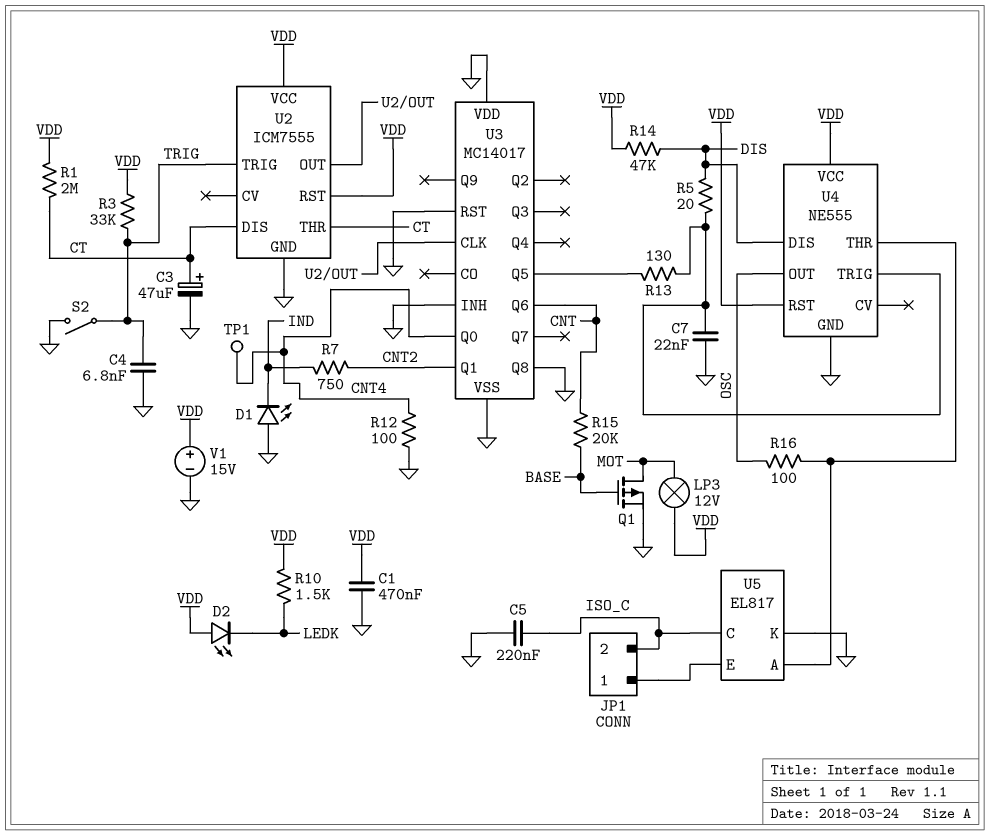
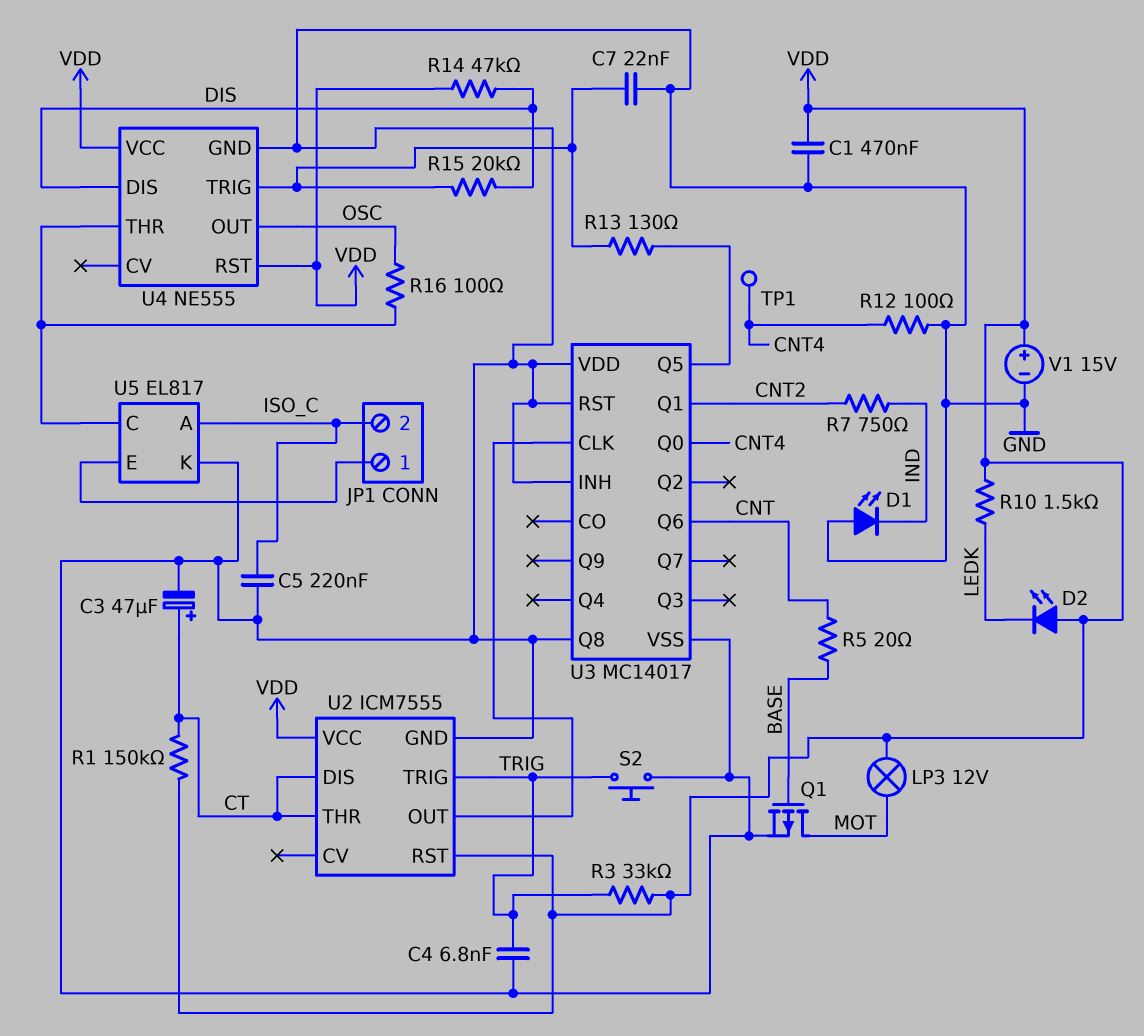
R1: 2M (CT, VDD) -> 150k (CT, VDD)
R5: 20 (DIS, U4/TRIG) -> 20 (BASE, CNT)
R15: 20k (BASE, CNT) -> 20k (DIS, U4/TRIG)
S2: switch (GND, TRIG) -> button (GND, TRIG)
U5 pin A: U4/THR -> ISO_C
U5 pin C: ISO_C -> U4/THR

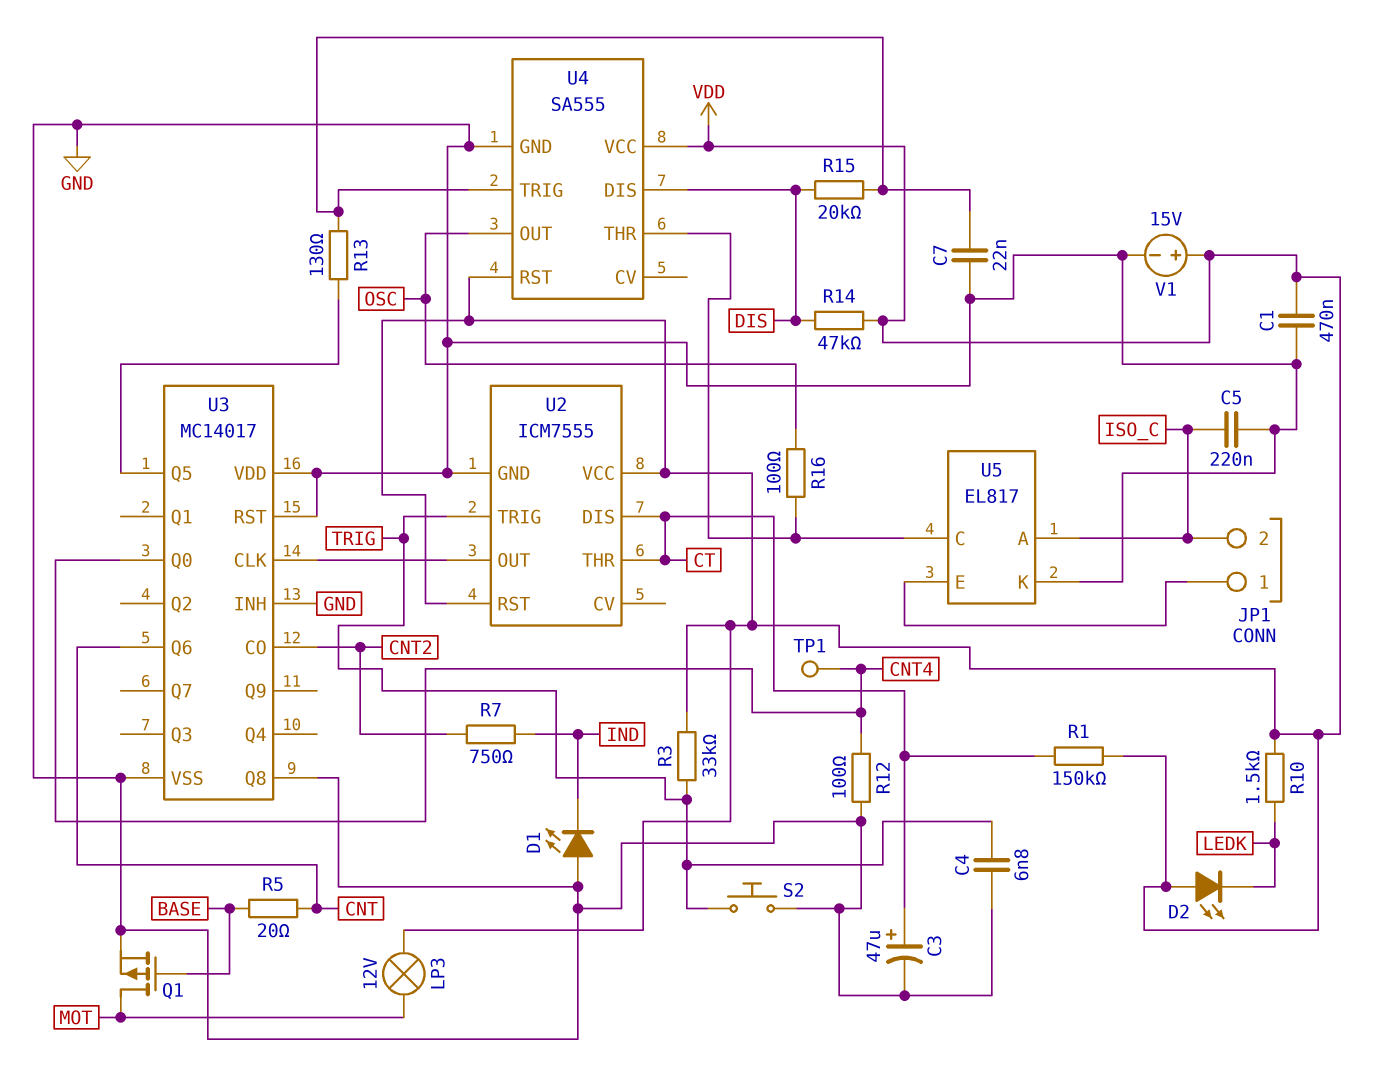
U3 pin CO: none -> CNT2
U3 pin Q1: CNT2 -> none
U4: NE555 -> SA555

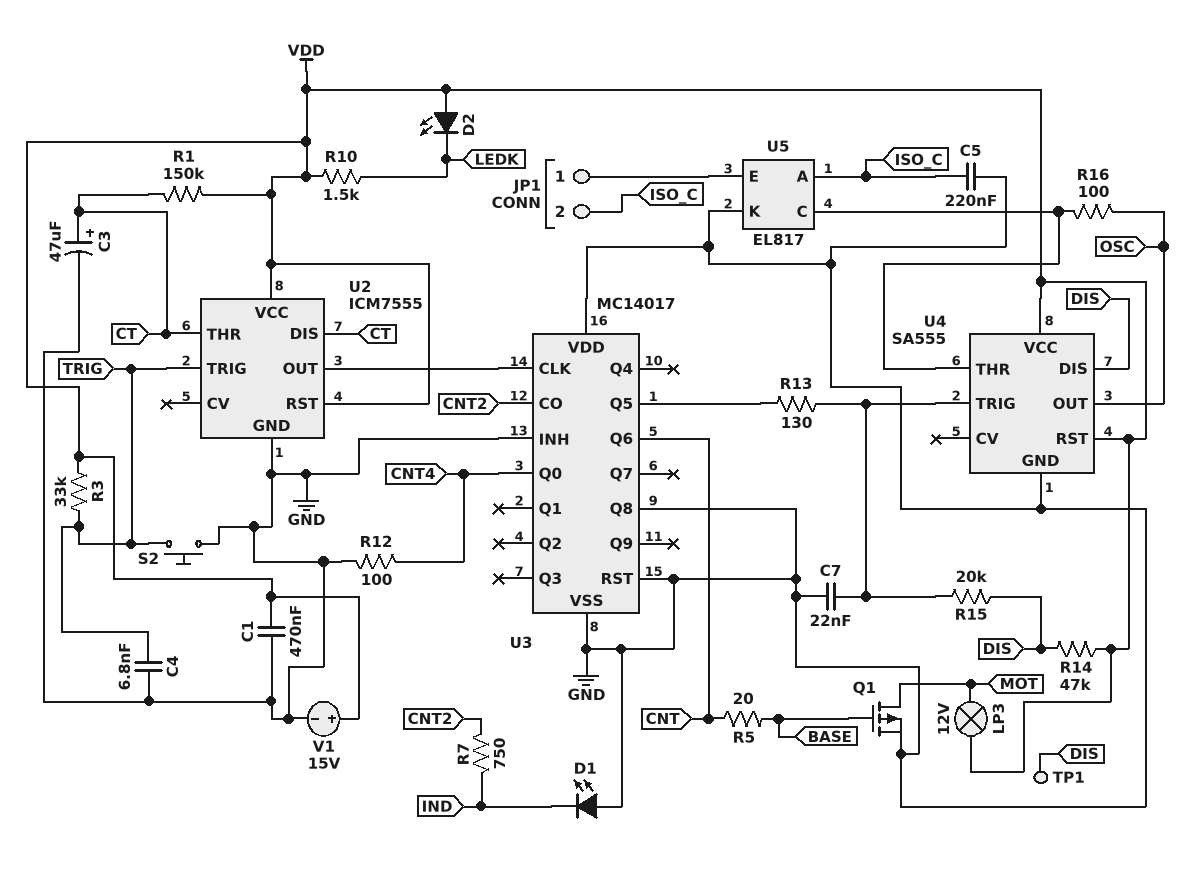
TP1: test point (CNT4) -> test point (DIS)

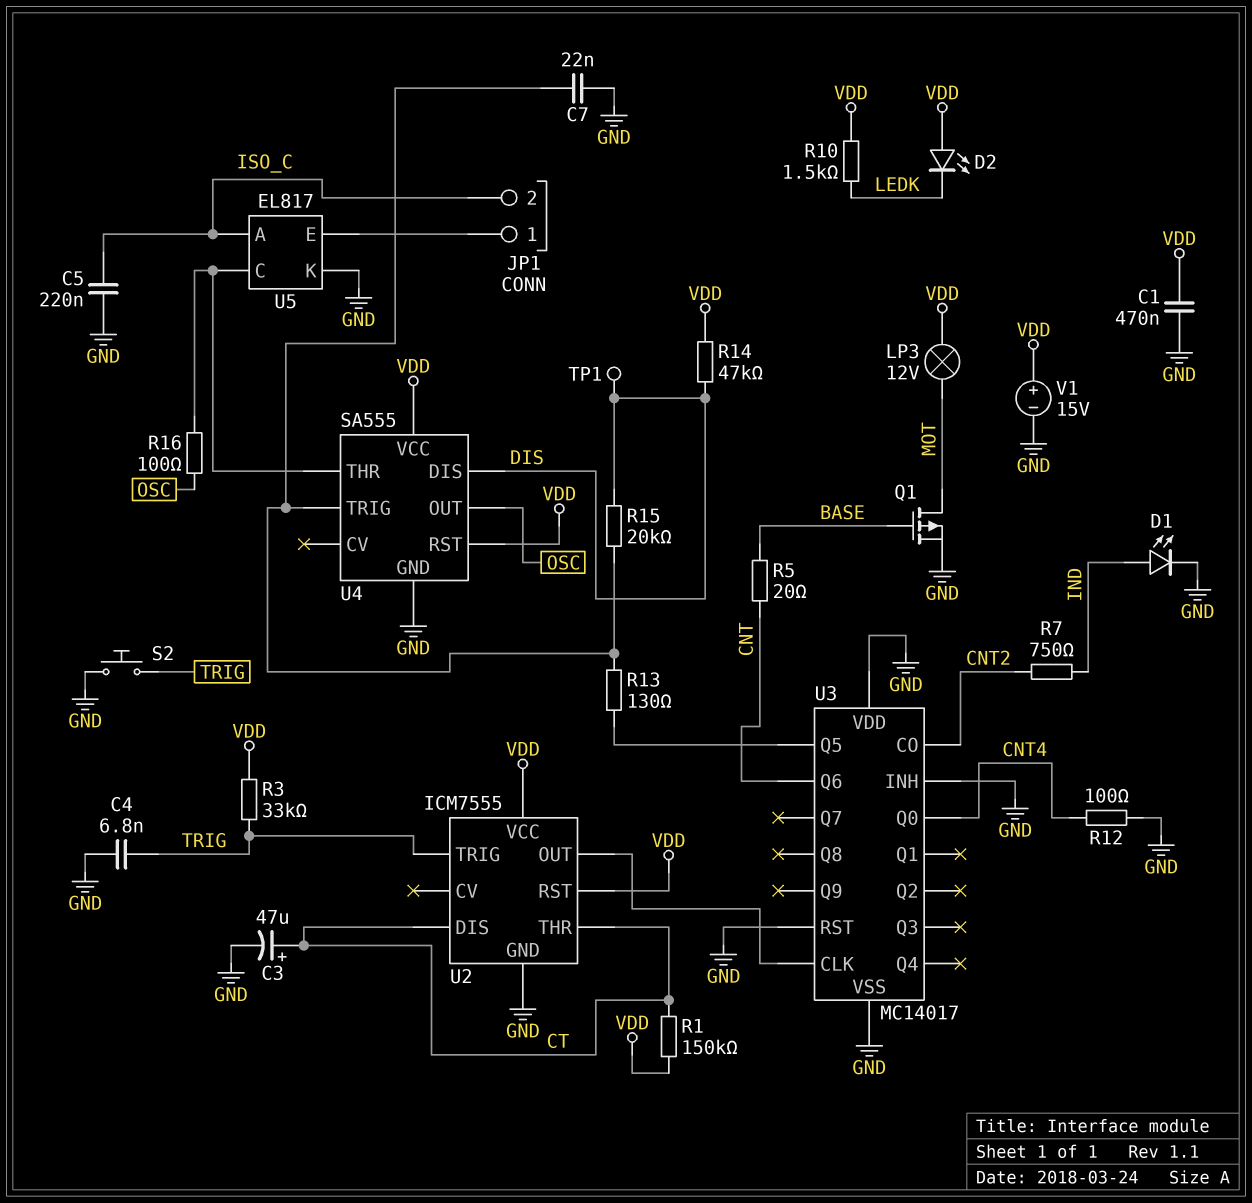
D1: LED (A GND, K IND) -> LED (A IND, K GND)
U3 pin Q8: GND -> none

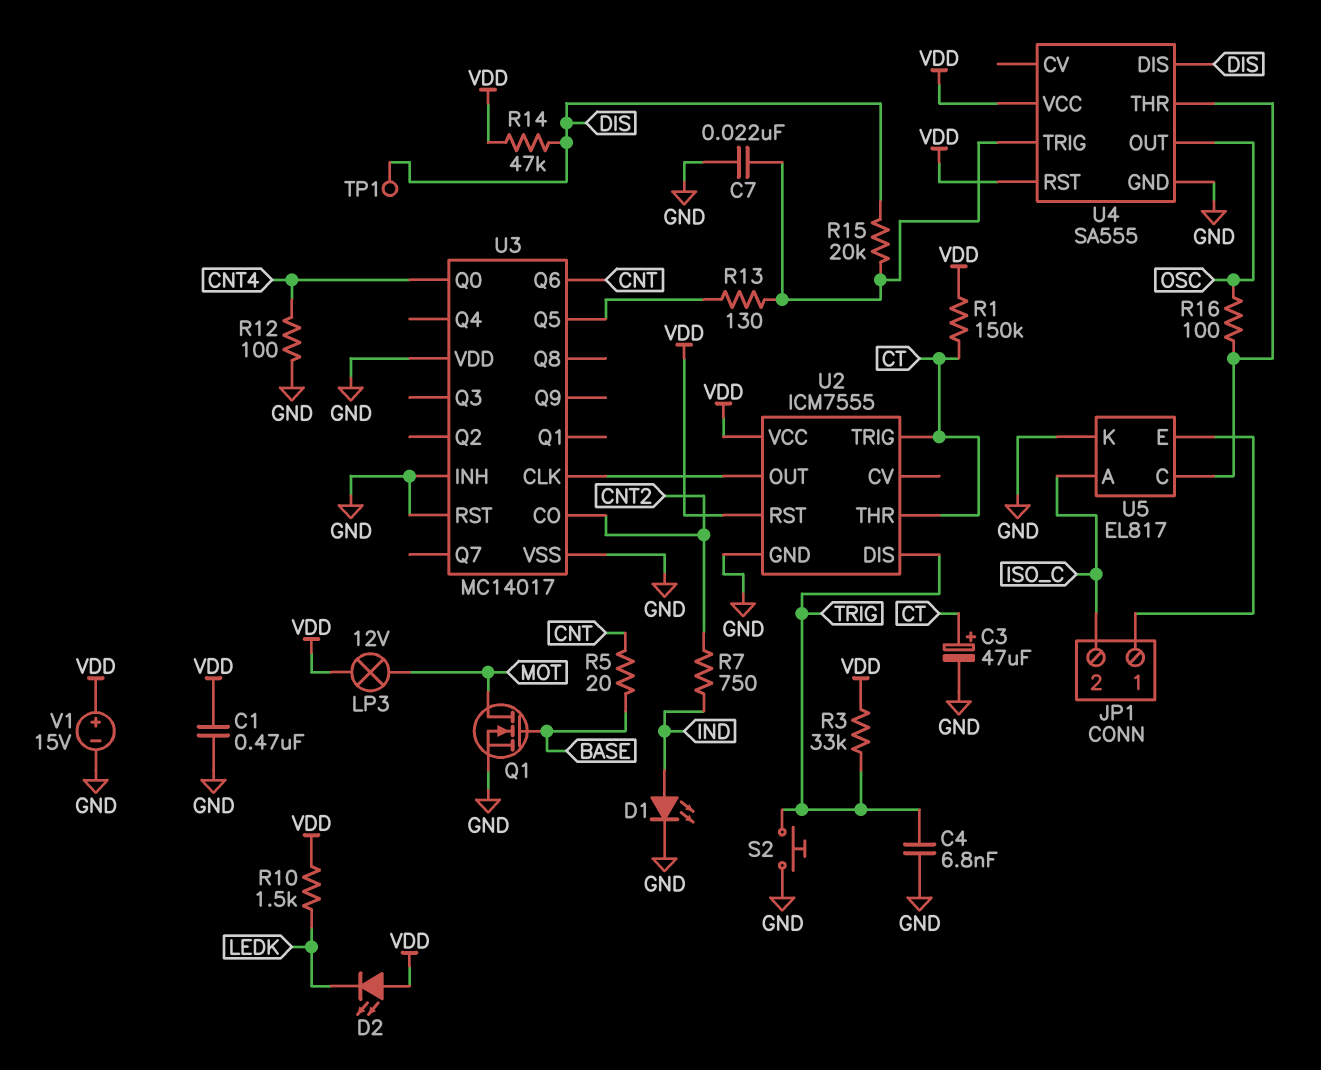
C5: 220nF (GND, ISO_C) -> none
Q1: PMOS (G BASE, D MOT, S GND) -> NMOS (G BASE, D MOT, S GND)
U2 pin DIS: CT -> TRIG
U2 pin TRIG: TRIG -> CT

